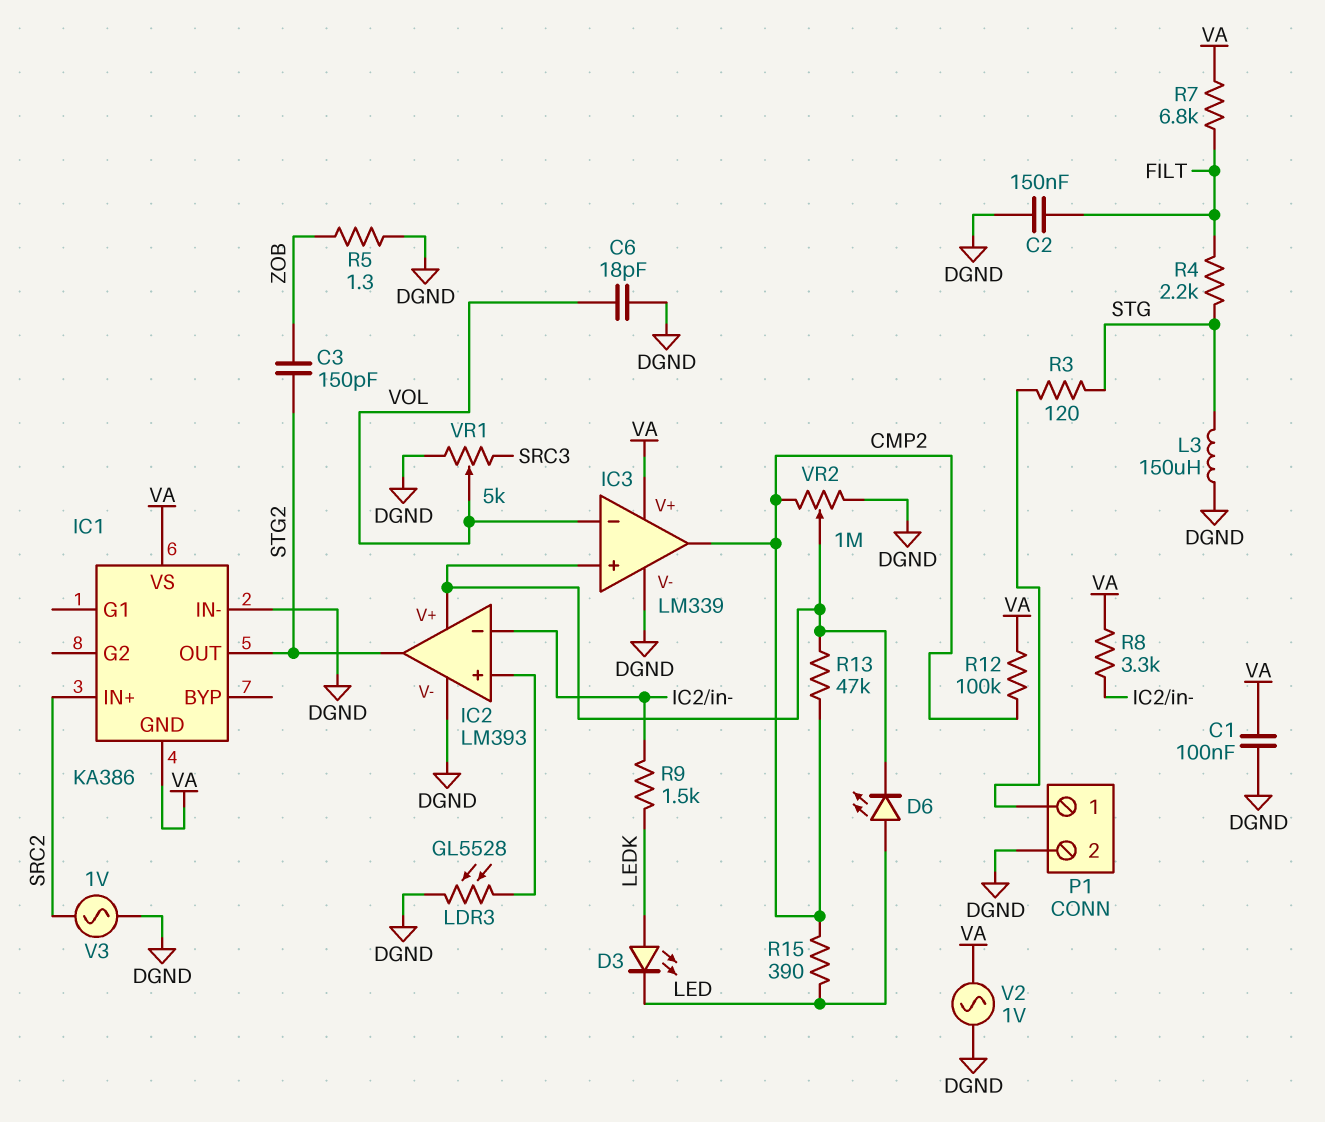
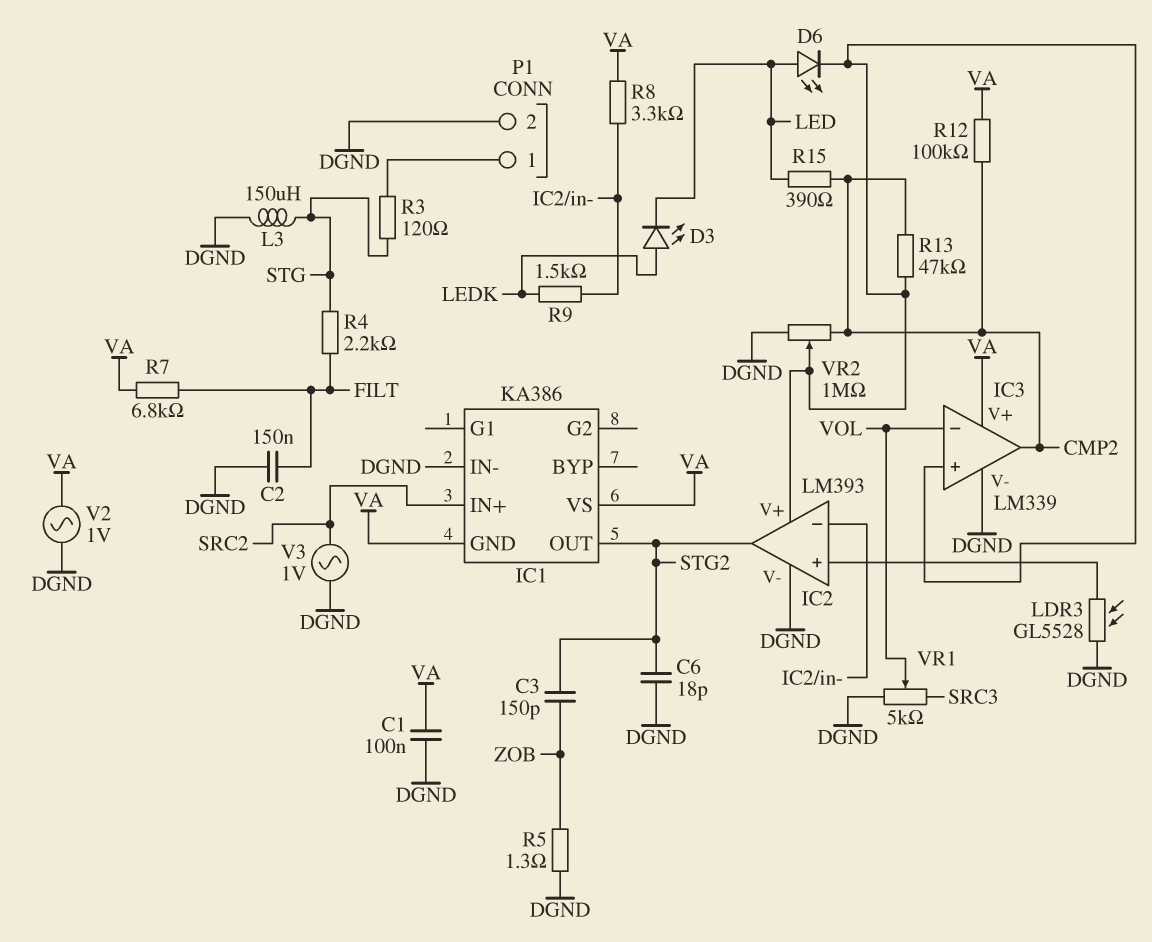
C6: 18pF (DGND, VOL) -> 18pF (DGND, STG2)

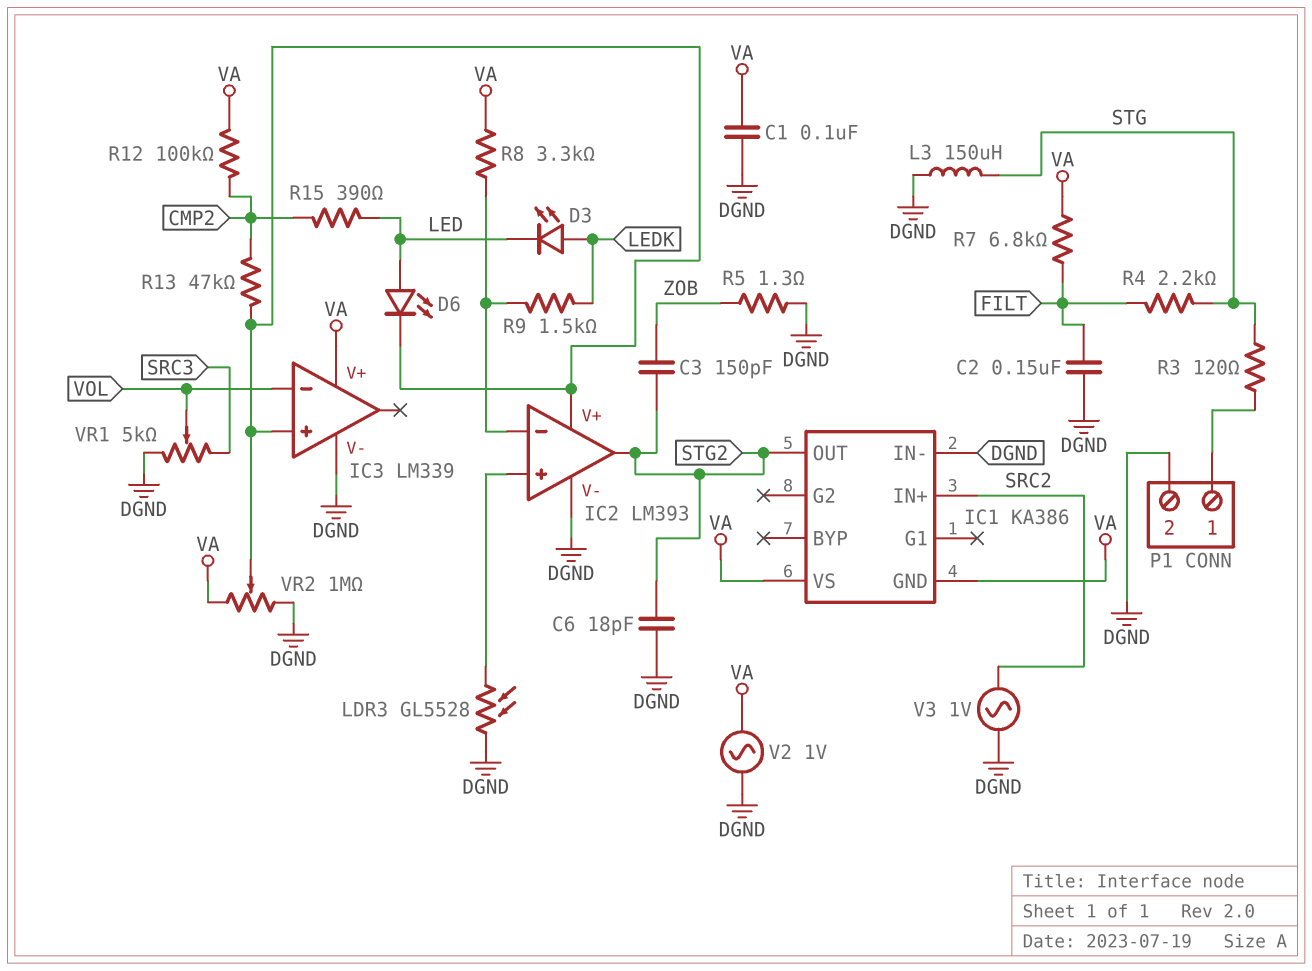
IC3 pin out: CMP2 -> none
VR2: 1M (CMP2, DGND, wiper IC2/V+) -> 1M (DGND, VA, wiper IC2/V+)

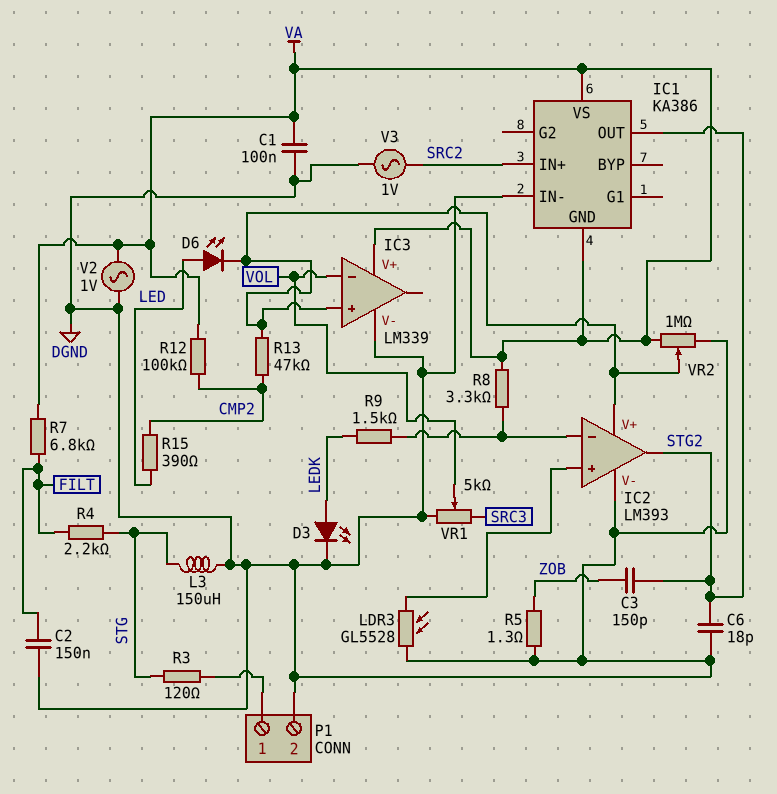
D3: LED (A LEDK, K LED) -> LED (A LEDK, K DGND)

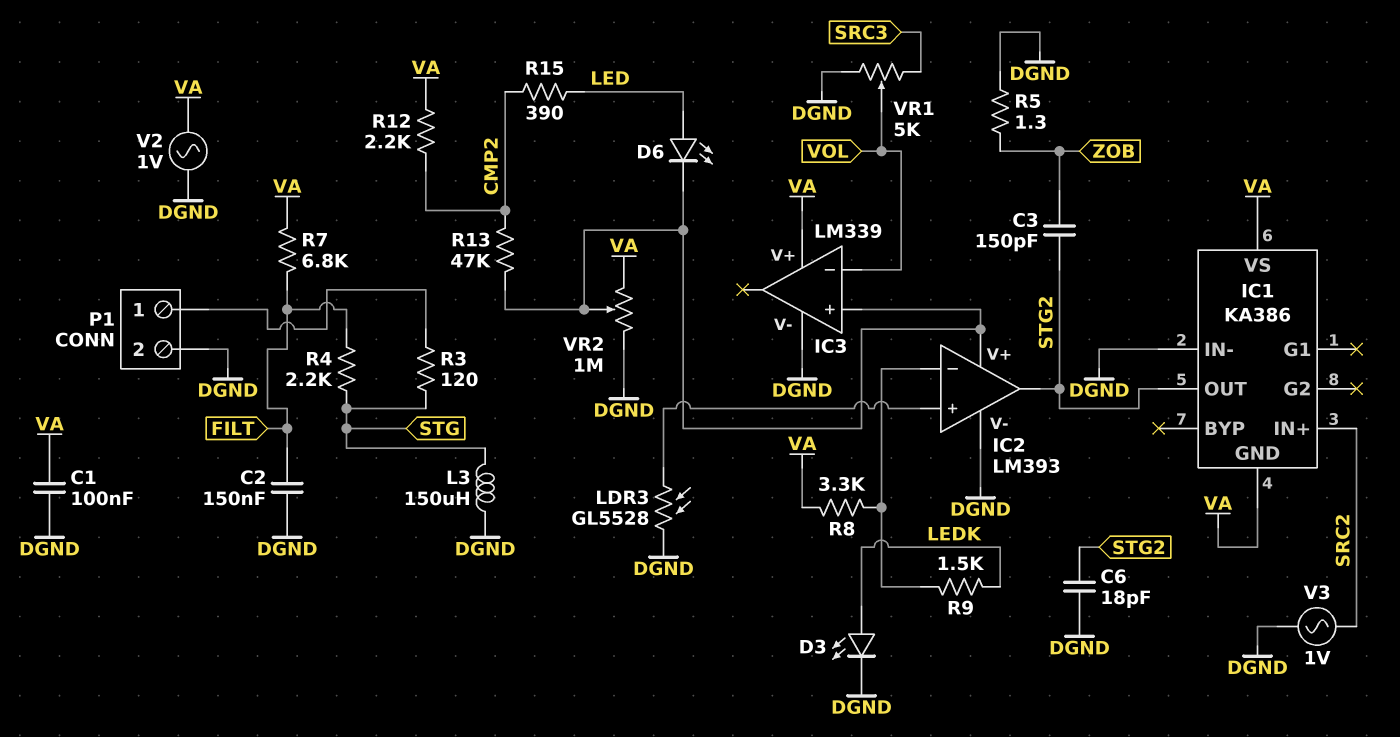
R12: 100k (CMP2, VA) -> 2.2k (CMP2, VA)

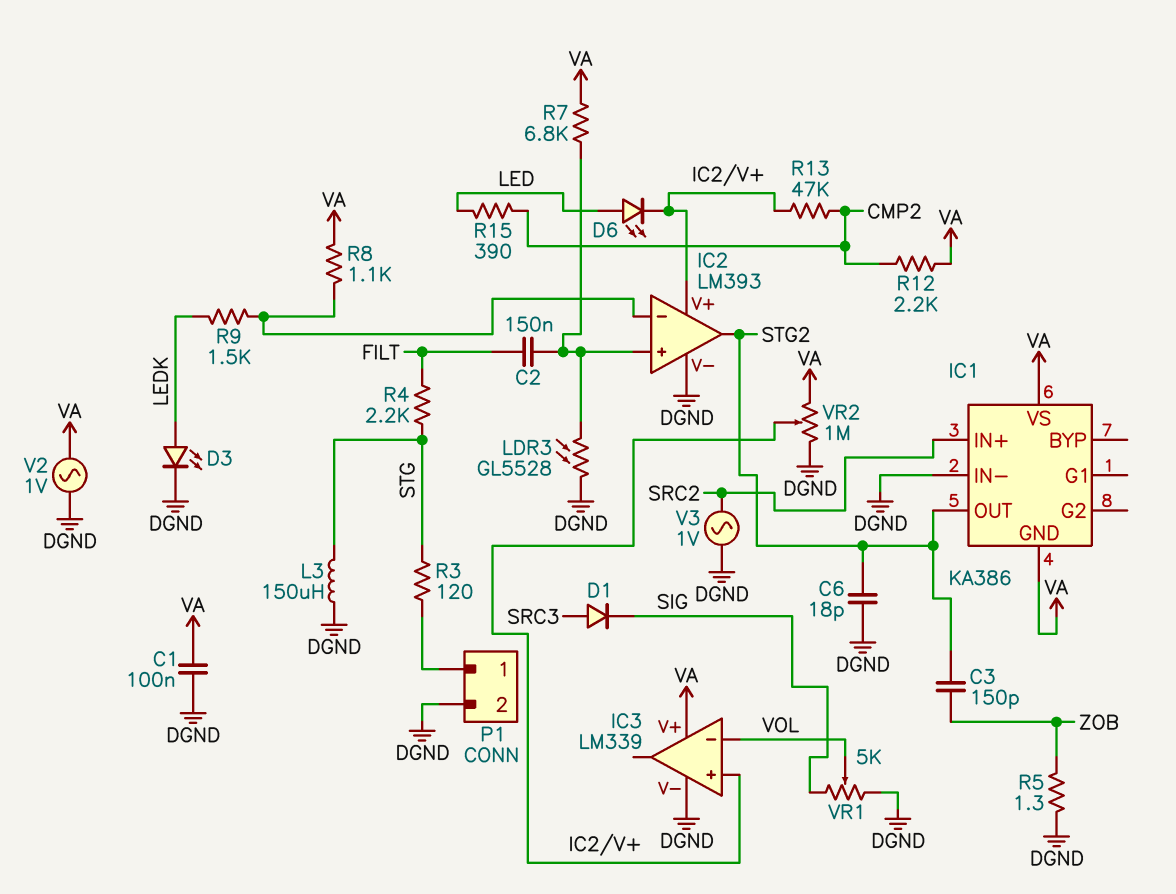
C2: 150nF (DGND, FILT) -> 150nF (FILT, IC2/in+)
D1: none -> diode (A SRC3, K SIG)
R7: 6.8k (FILT, VA) -> 6.8k (IC2/in+, VA)
R8: 3.3k (IC2/in-, VA) -> 1.1k (IC2/in-, VA)
VR1: 5k (DGND, SRC3, wiper VOL) -> 5k (DGND, SIG, wiper VOL)

